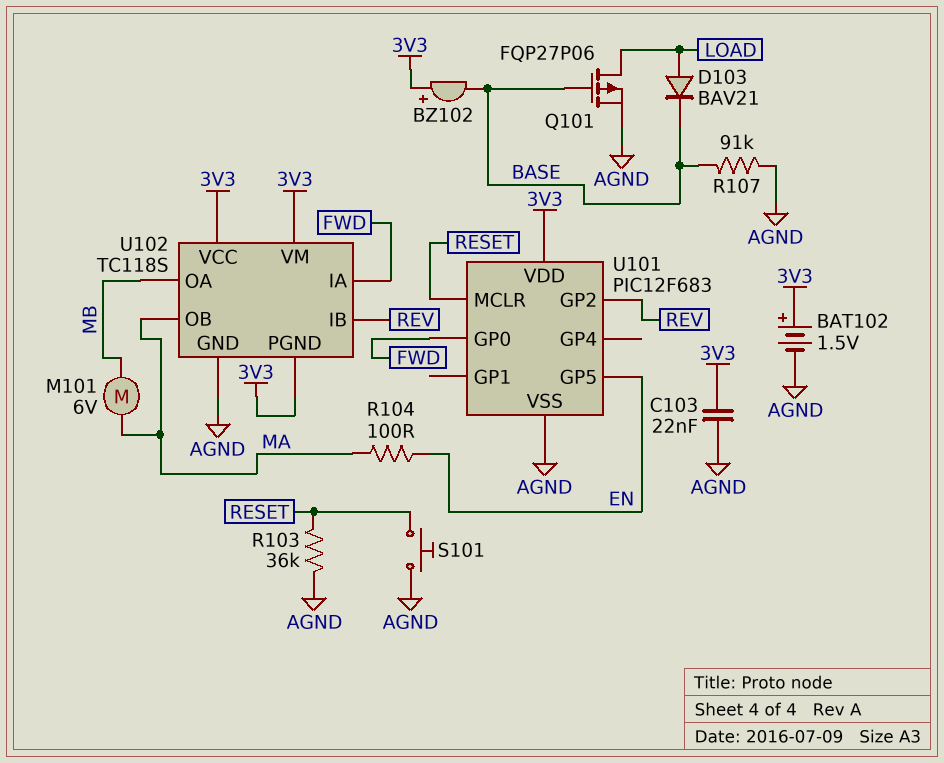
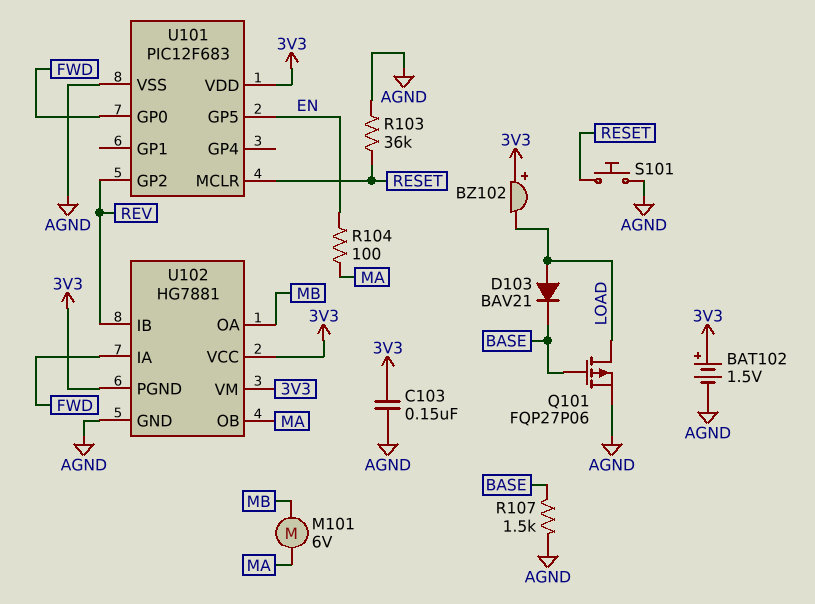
BZ102: buzzer (plus 3V3, minus BASE) -> buzzer (plus 3V3, minus LOAD)
C103: 22nF (3V3, AGND) -> 150nF (3V3, AGND)
R107: 91k (AGND, BASE) -> 1.5k (AGND, BASE)
U102: TC118S -> HG7881

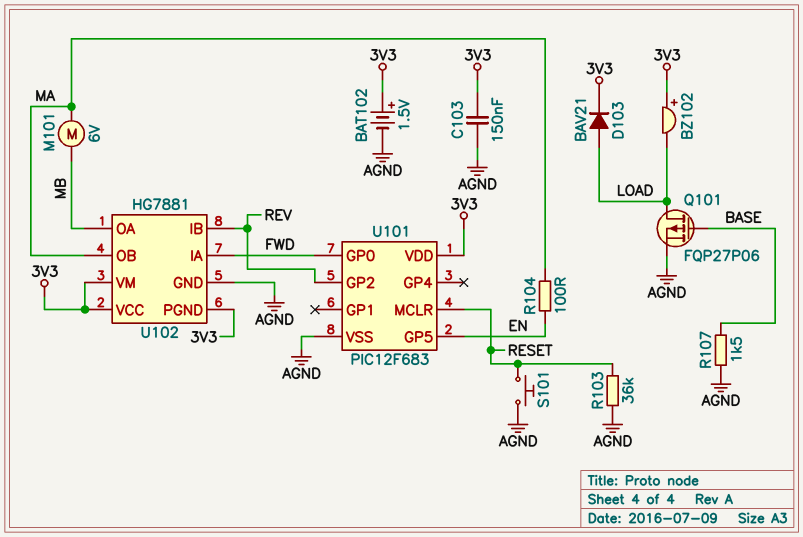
D103: diode BAV21 (A LOAD, K BASE) -> diode BAV21 (A LOAD, K 3V3)

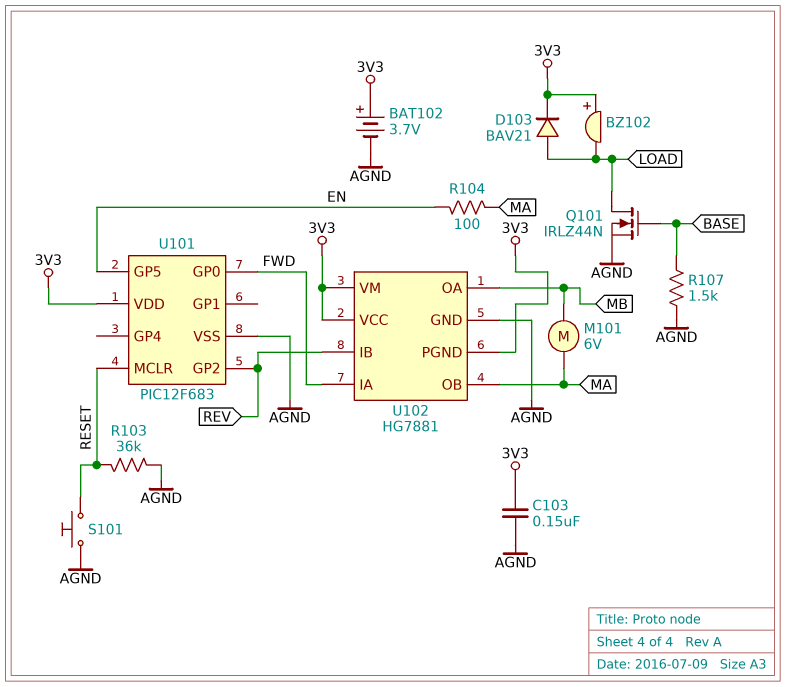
BAT102: 1.5V (plus 3V3, minus AGND) -> 3.7V (plus 3V3, minus AGND)
Q101: PMOS FQP27P06 (G BASE, D LOAD, S AGND) -> NMOS IRLZ44N (G BASE, D LOAD, S AGND)

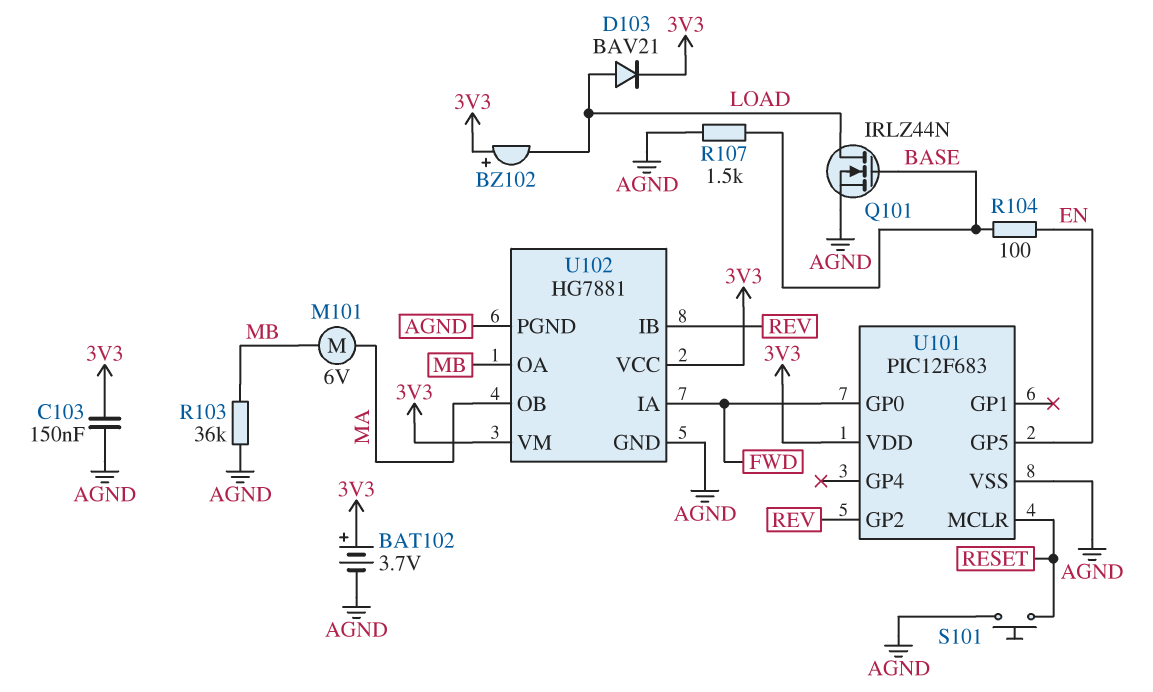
R103: 36k (AGND, RESET) -> 36k (AGND, MB)
R104: 100 (EN, MA) -> 100 (BASE, EN)
U102 pin PGND: 3V3 -> AGND

